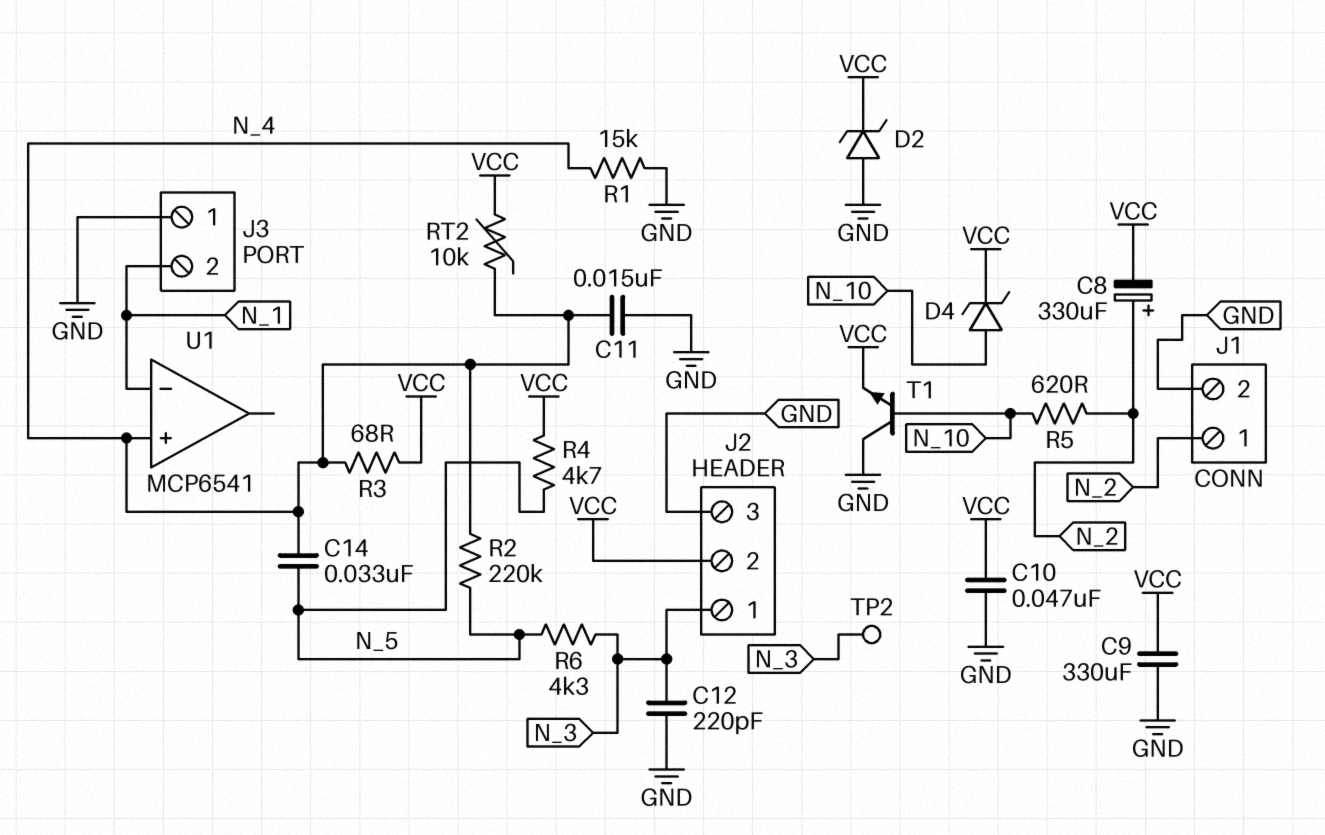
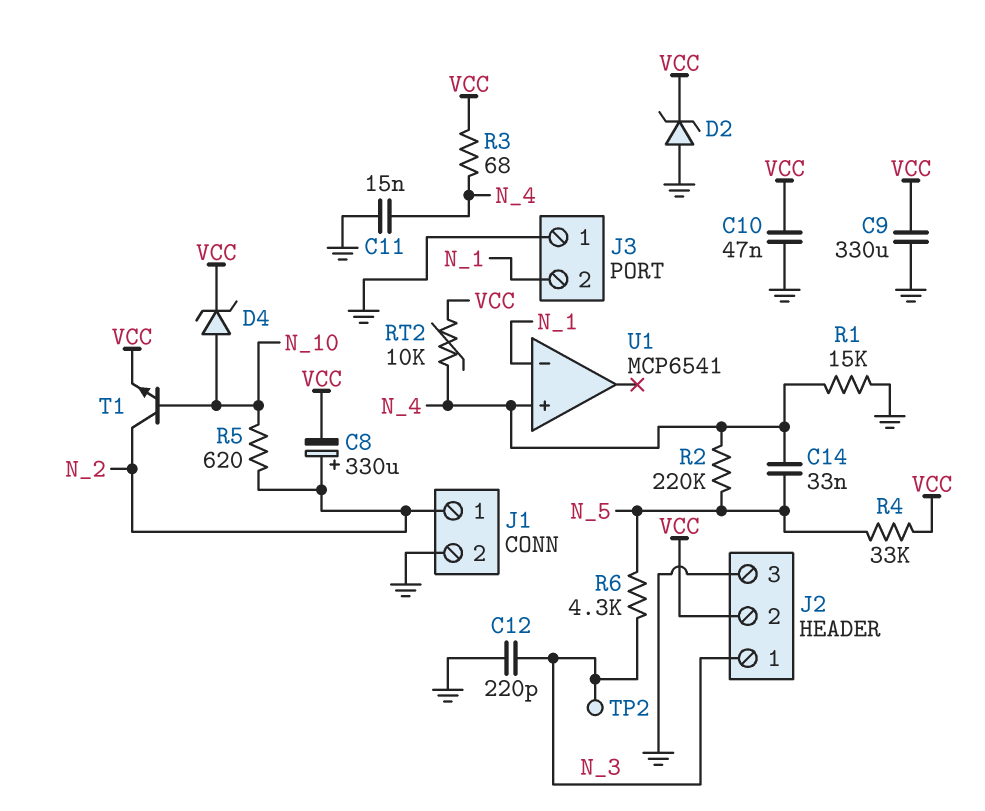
R4: 4.7k (N_5, VCC) -> 33k (N_5, VCC)
T1: NPN (B N_10, C GND, E VCC) -> NPN (B N_10, C N_2, E VCC)

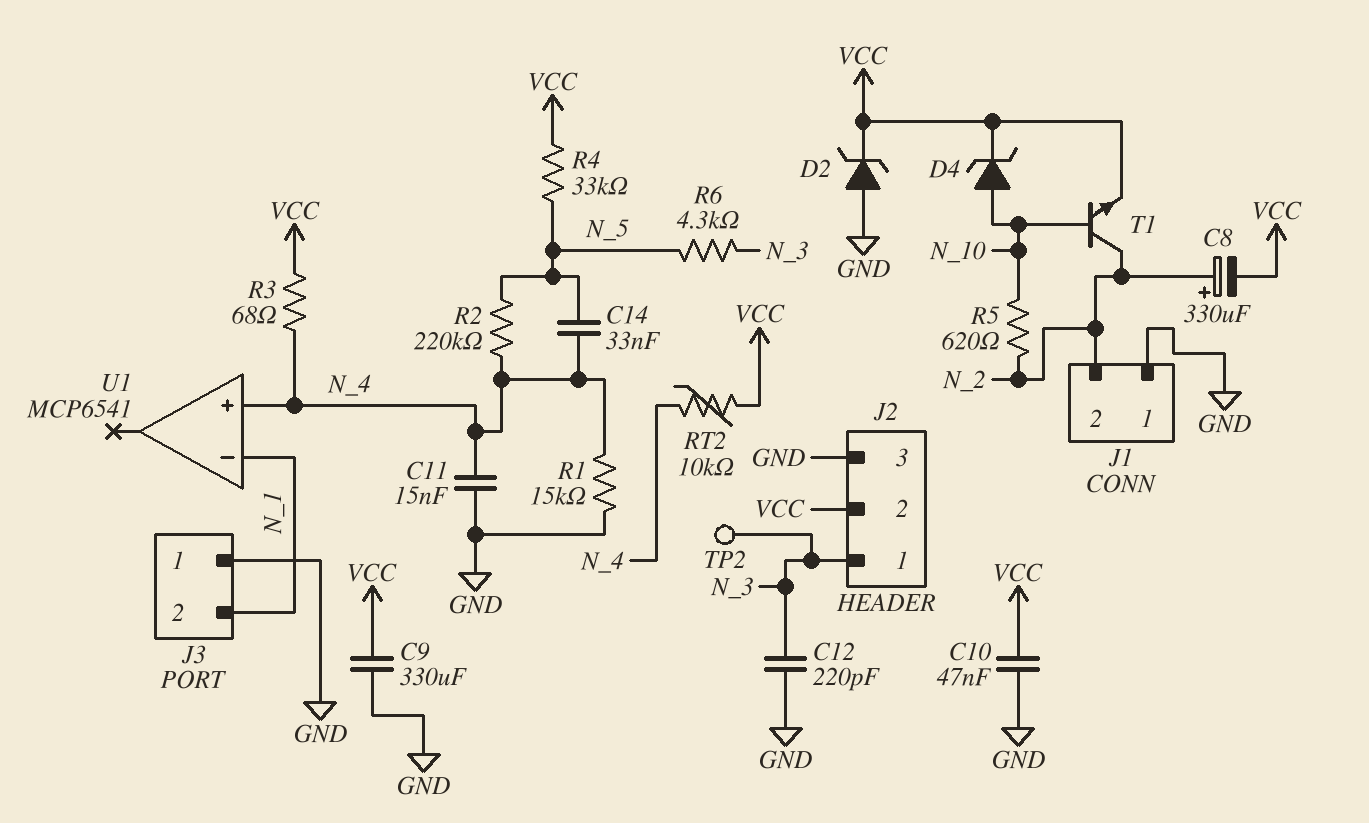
J1 pin 1: N_2 -> GND
J1 pin 2: GND -> N_2

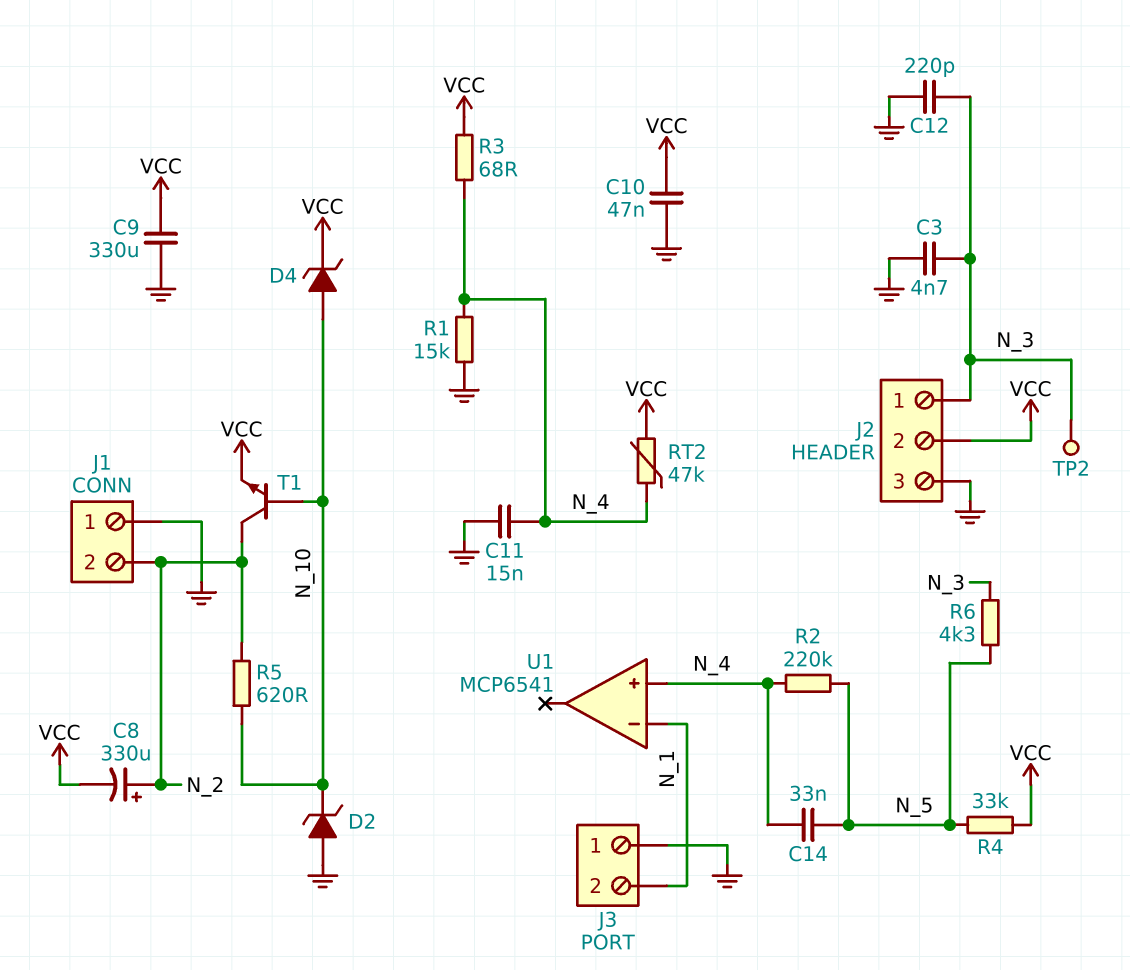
C3: none -> 4.7nF (GND, N_3)
D2: zener (A GND, K VCC) -> zener (A GND, K N_10)
RT2: 10k (N_4, VCC) -> 47k (N_4, VCC)

